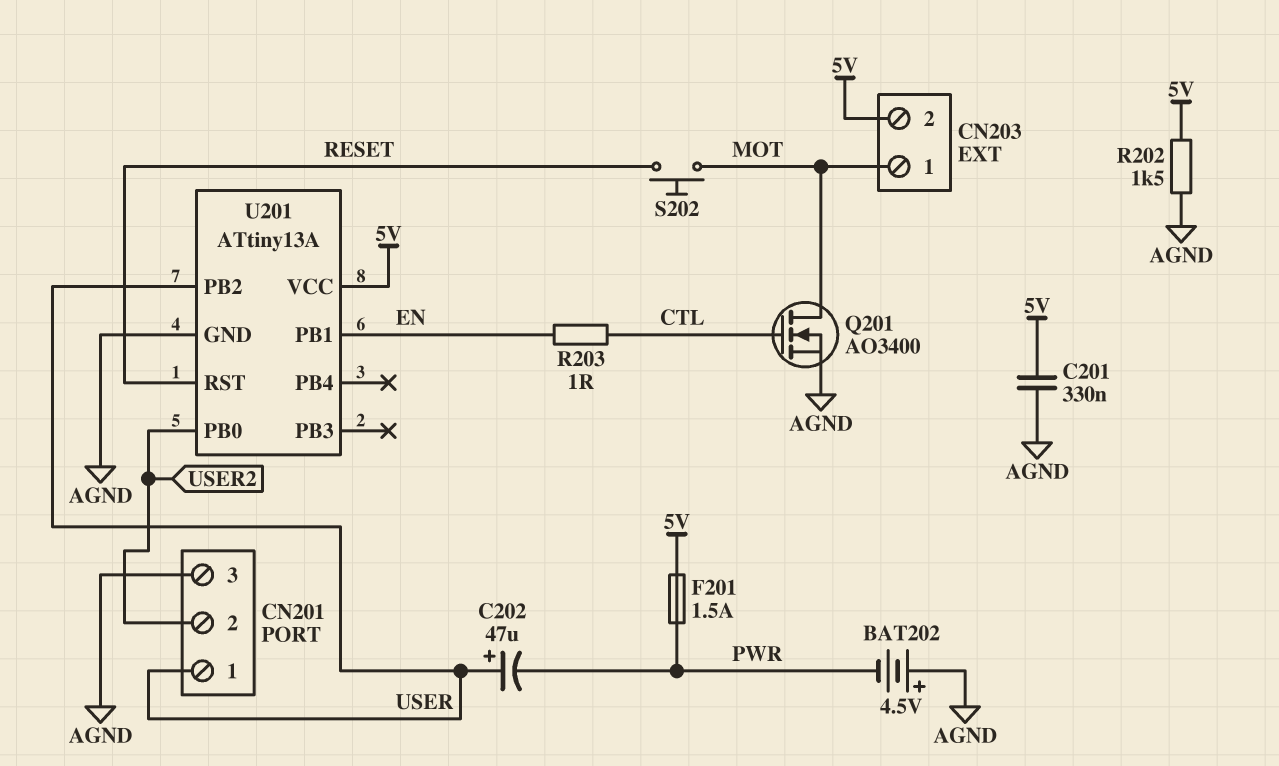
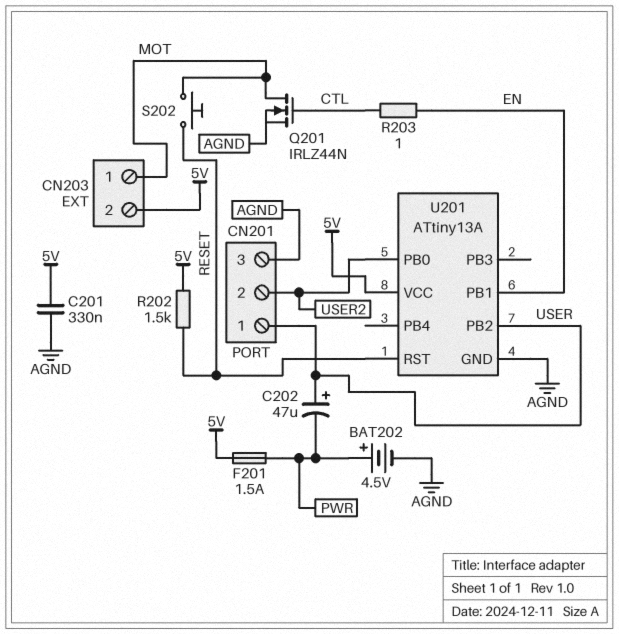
BAT202: 4.5V (plus AGND, minus PWR) -> 4.5V (plus PWR, minus AGND)
Q201: NMOS AO3400 (G CTL, D MOT, S AGND) -> NMOS IRLZ44N (G CTL, D MOT, S AGND)
R202: 1.5k (5V, AGND) -> 1.5k (5V, RESET)

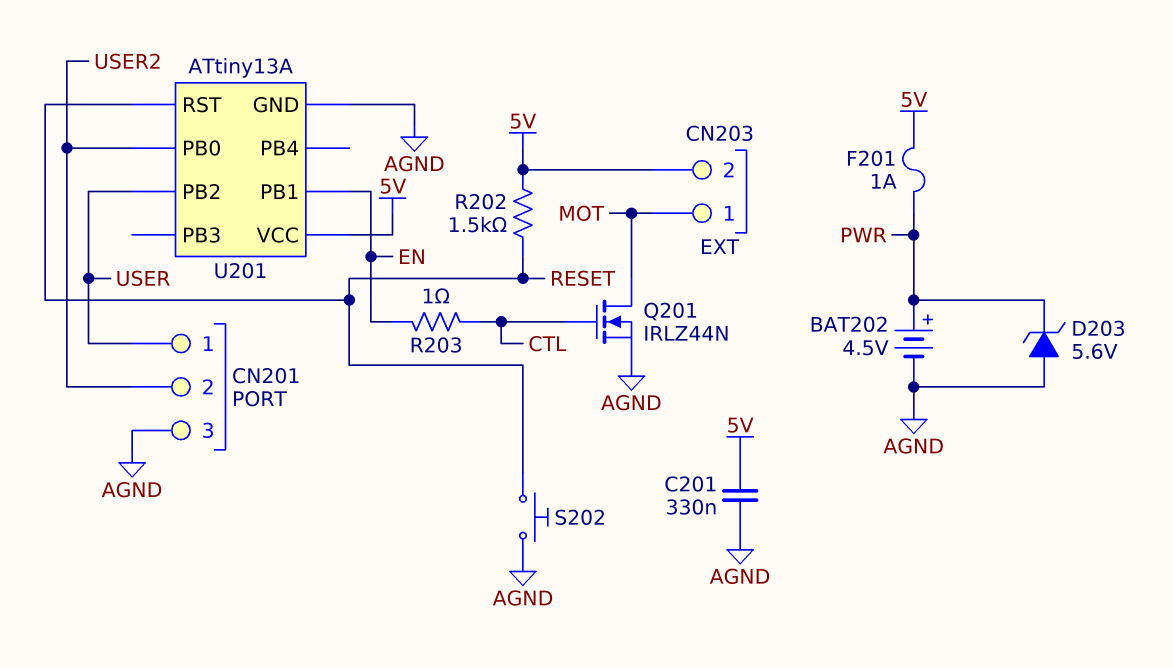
C202: 47uF (plus USER, minus PWR) -> none
D203: none -> zener 5.6V (A AGND, K PWR)
F201: 1.5A (5V, PWR) -> 1A (5V, PWR)
S202: button (MOT, RESET) -> button (AGND, RESET)

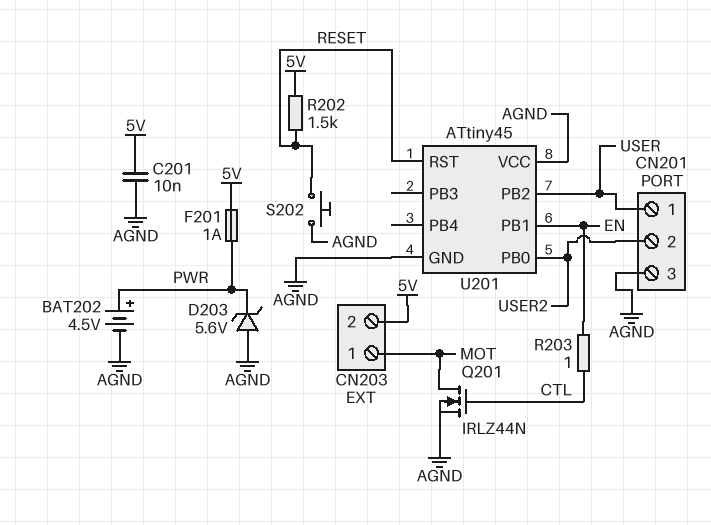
C201: 330nF (5V, AGND) -> 10nF (5V, AGND)
U201: ATtiny13A -> ATtiny45
U201 pin VCC: 5V -> AGND

